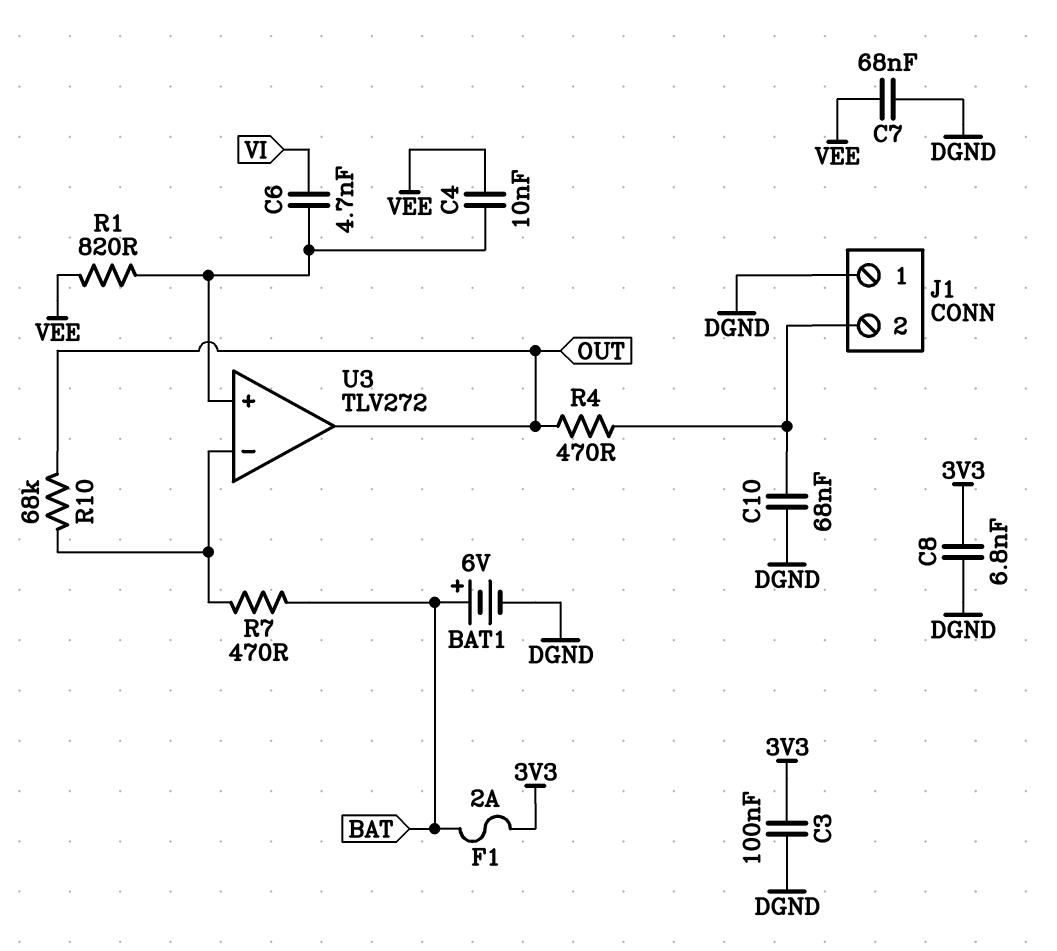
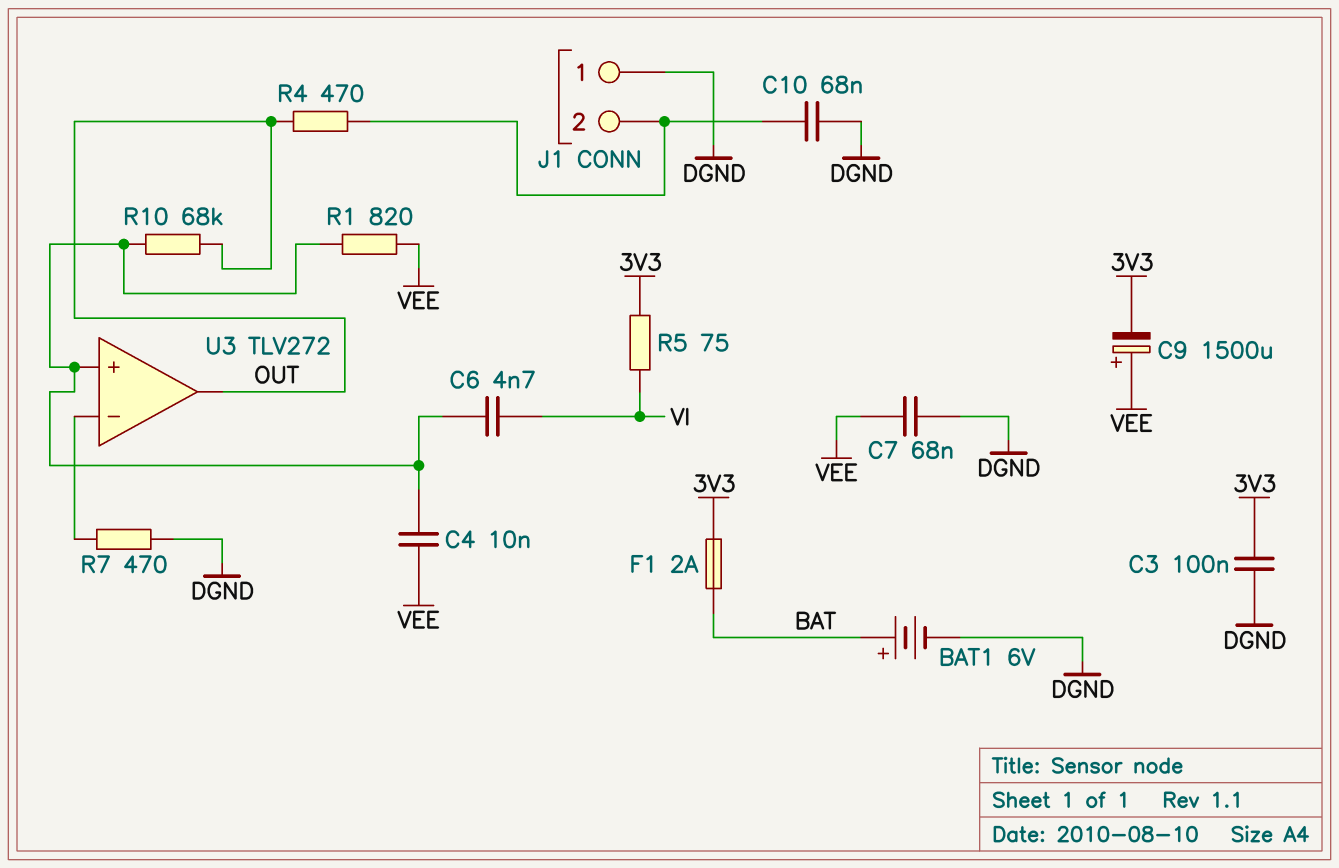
C8: 6.8nF (3V3, DGND) -> none
C9: none -> 1500uF (plus VEE, minus 3V3)
R5: none -> 75 (3V3, VI)
R7: 470 (BAT, U3/in-) -> 470 (DGND, U3/in-)
R10: 68k (OUT, U3/in-) -> 68k (OUT, U3/in+)

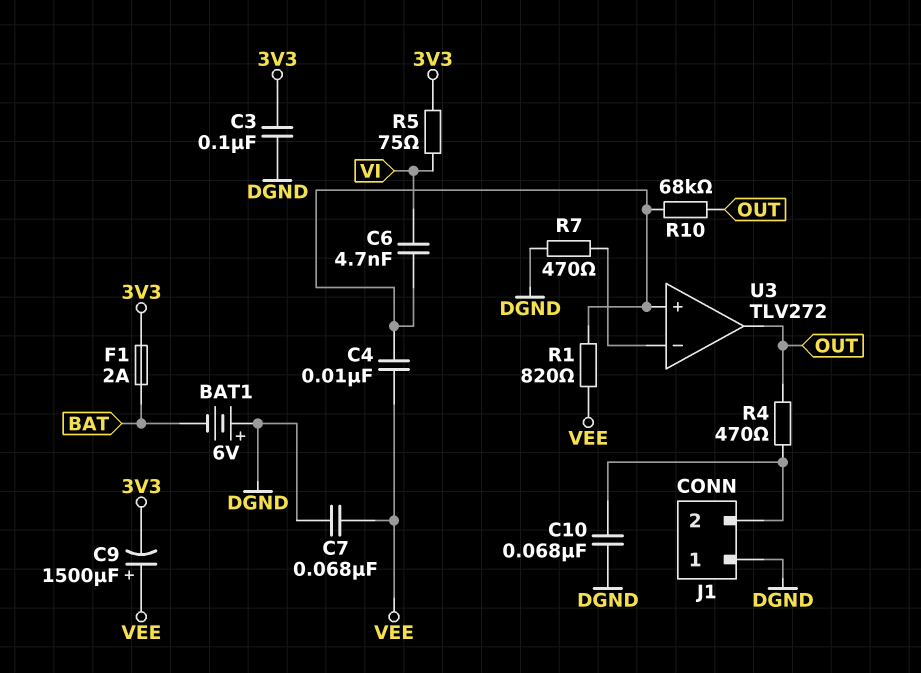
BAT1: 6V (plus BAT, minus DGND) -> 6V (plus DGND, minus BAT)

